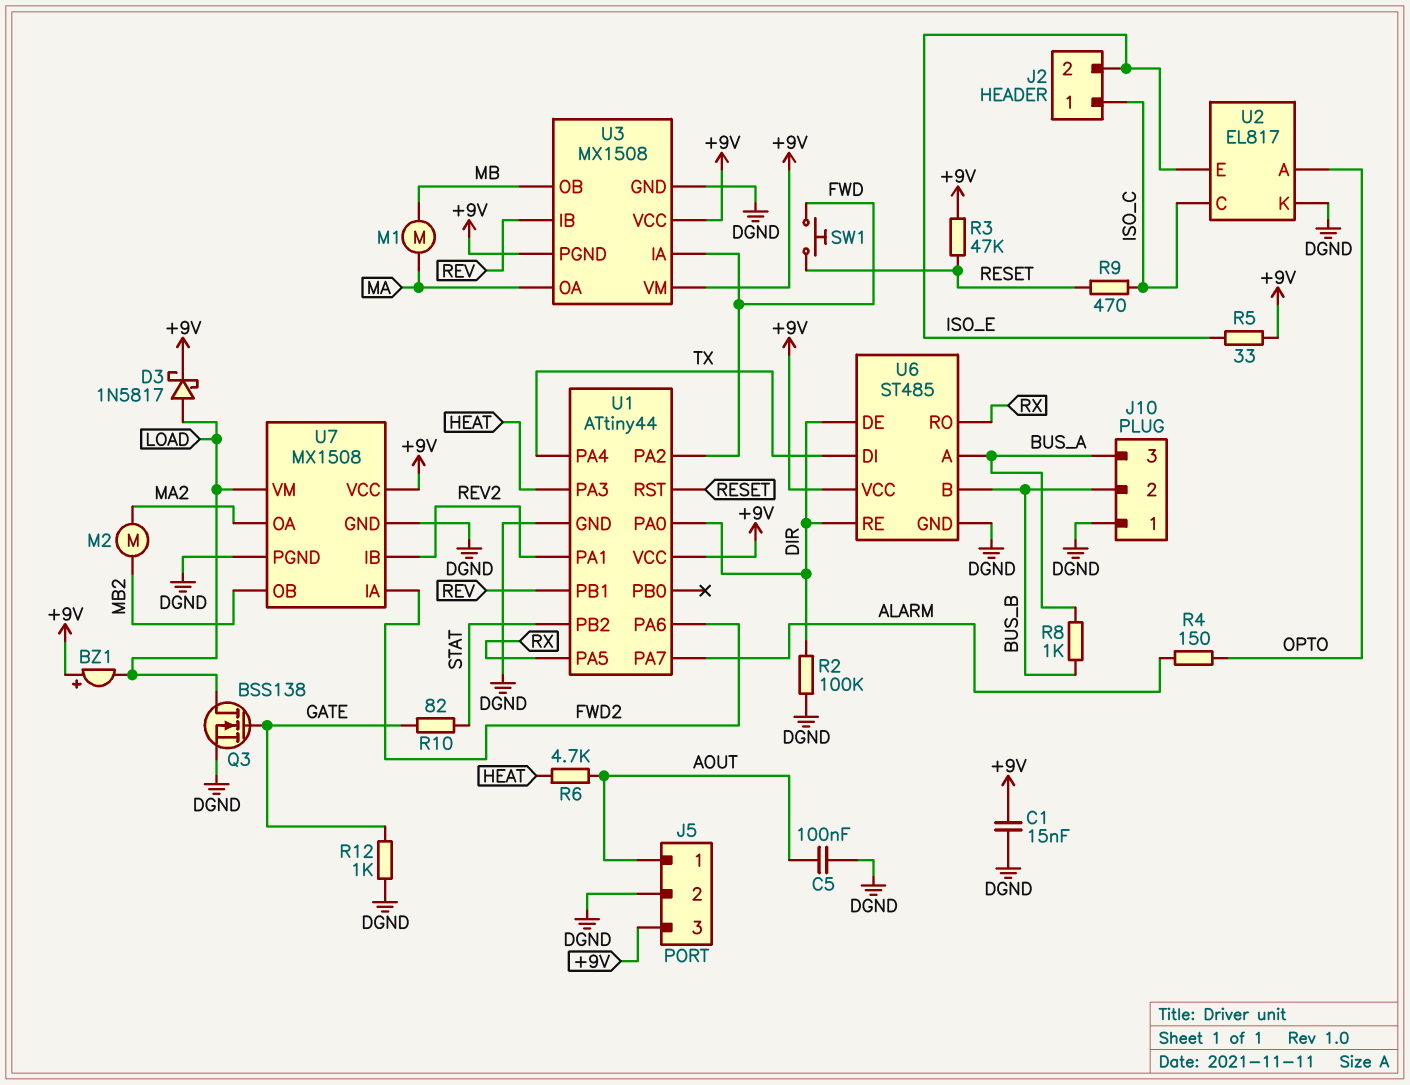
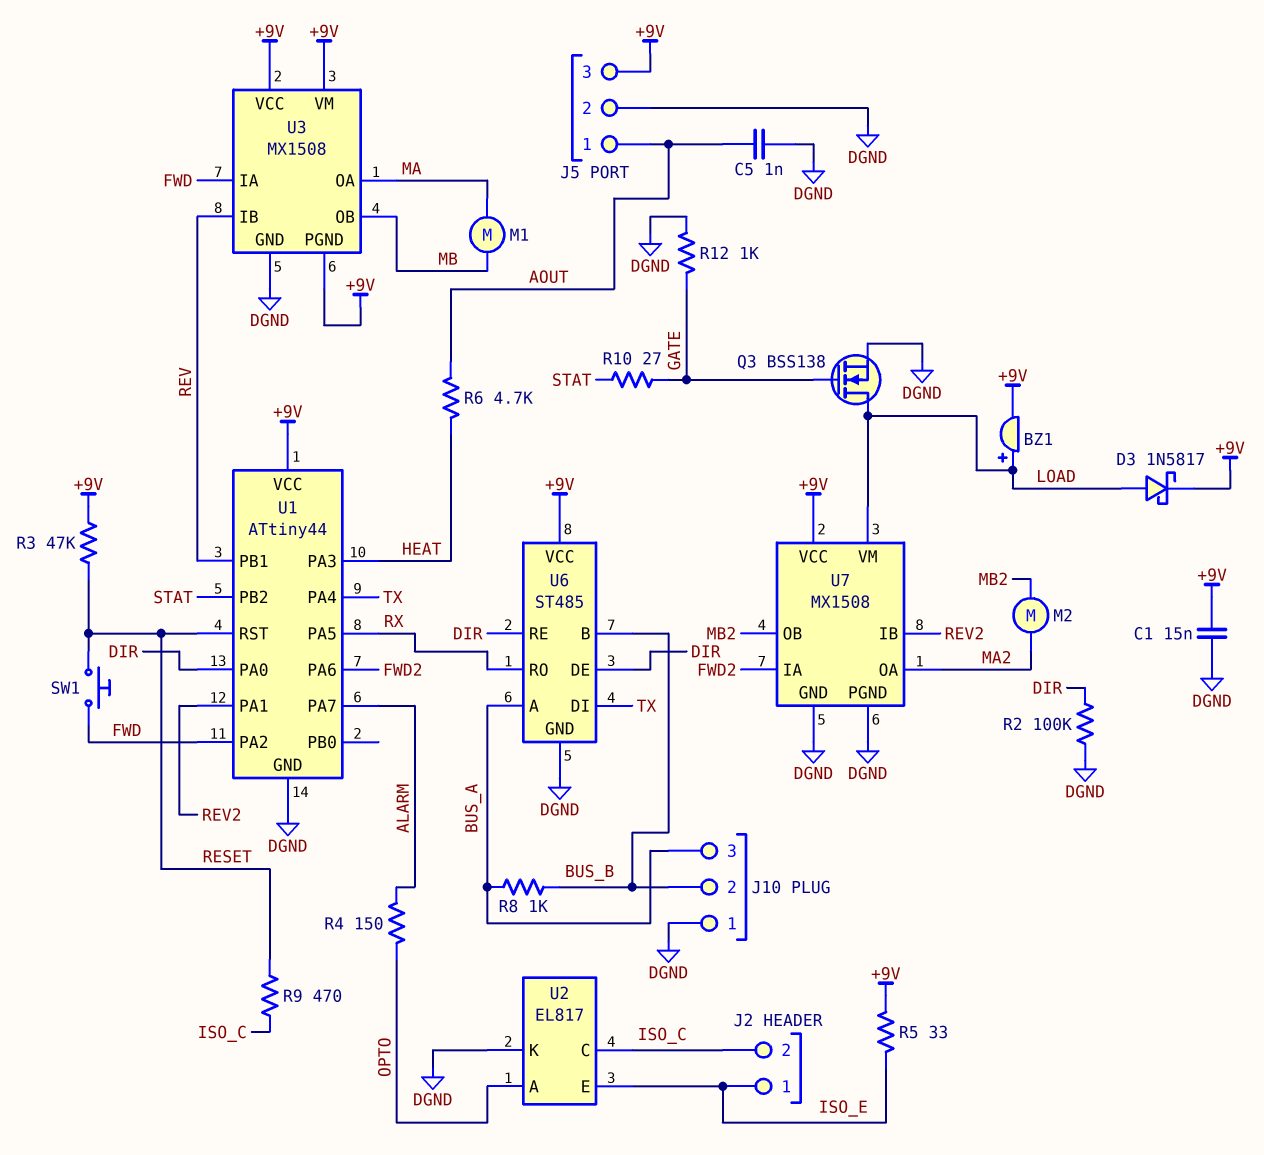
BZ1: buzzer (plus +9V, minus LOAD) -> buzzer (plus LOAD, minus +9V)
C5: 100nF (AOUT, DGND) -> 1nF (AOUT, DGND)
J2 pin 1: ISO_C -> ISO_E
J2 pin 2: ISO_E -> ISO_C
R10: 82 (GATE, STAT) -> 27 (GATE, STAT)

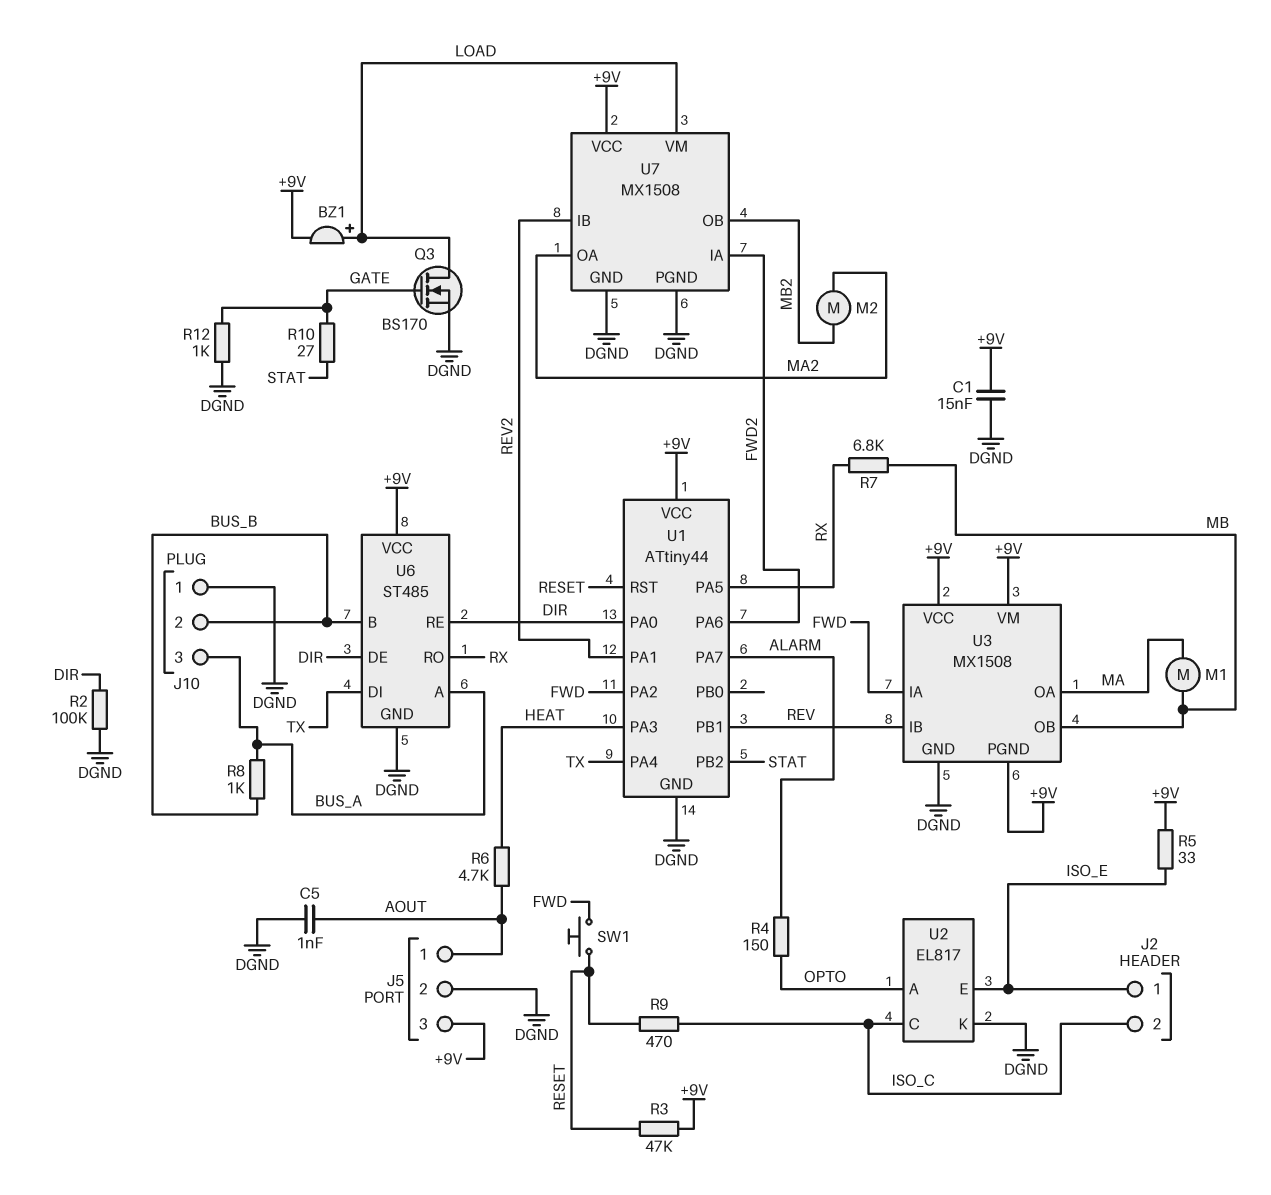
D3: schottky 1N5817 (A LOAD, K +9V) -> none
Q3: NMOS BSS138 (G GATE, D LOAD, S DGND) -> NMOS BS170 (G GATE, D LOAD, S DGND)
R7: none -> 6.8k (MB, RX)

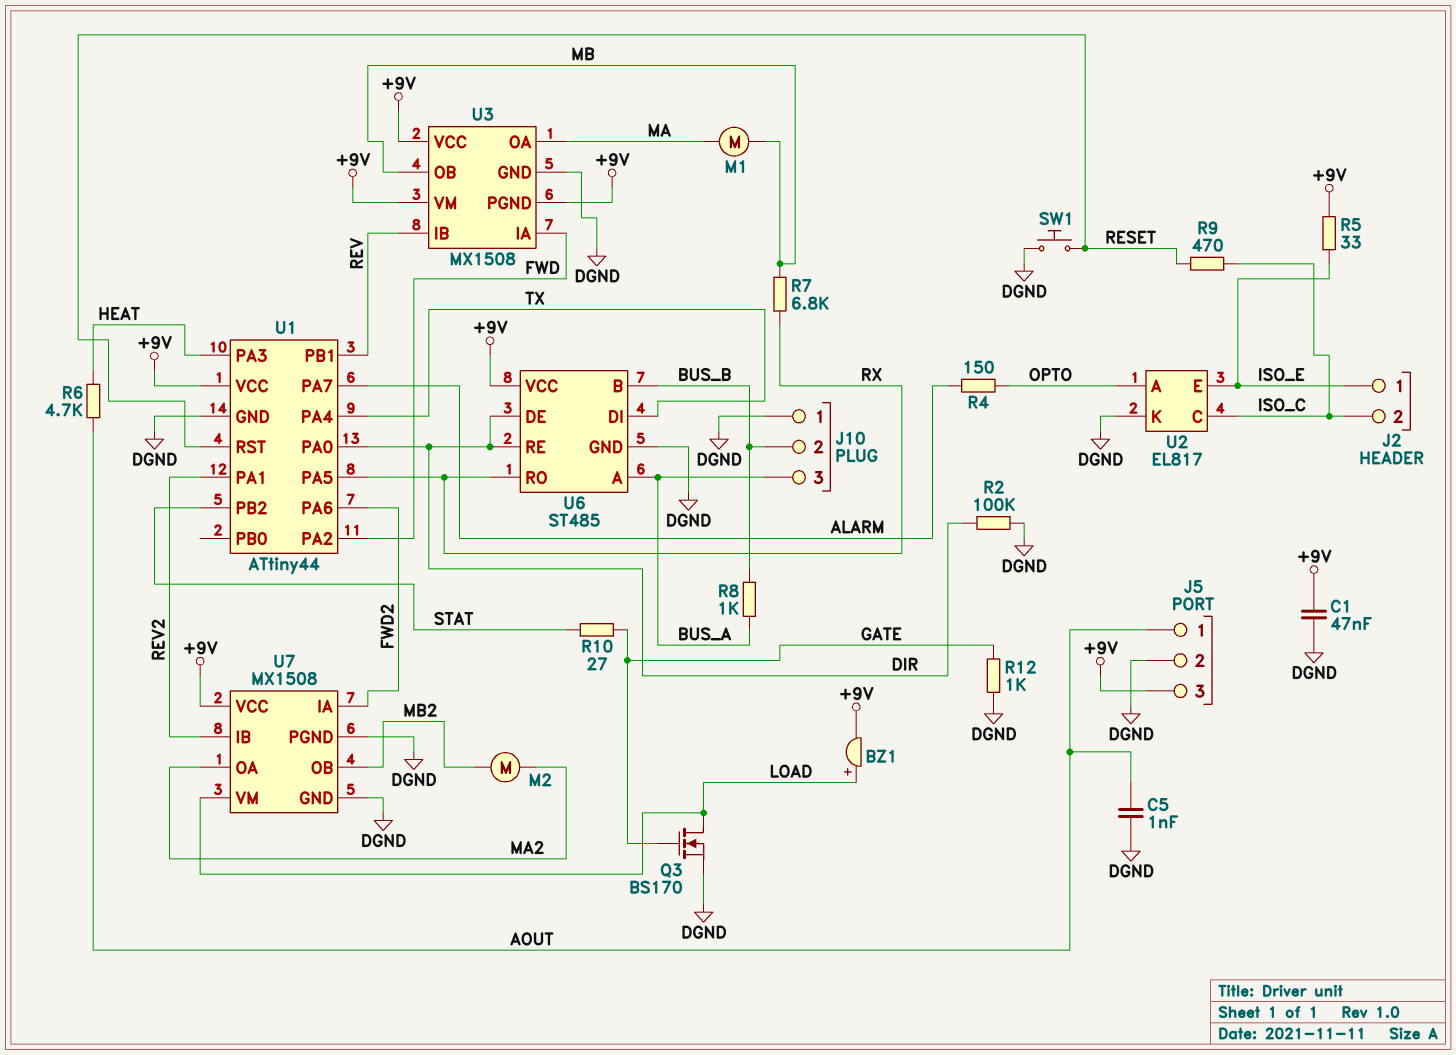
C1: 15nF (+9V, DGND) -> 47nF (+9V, DGND)
R3: 47k (+9V, RESET) -> none
SW1: button (FWD, RESET) -> button (DGND, RESET)

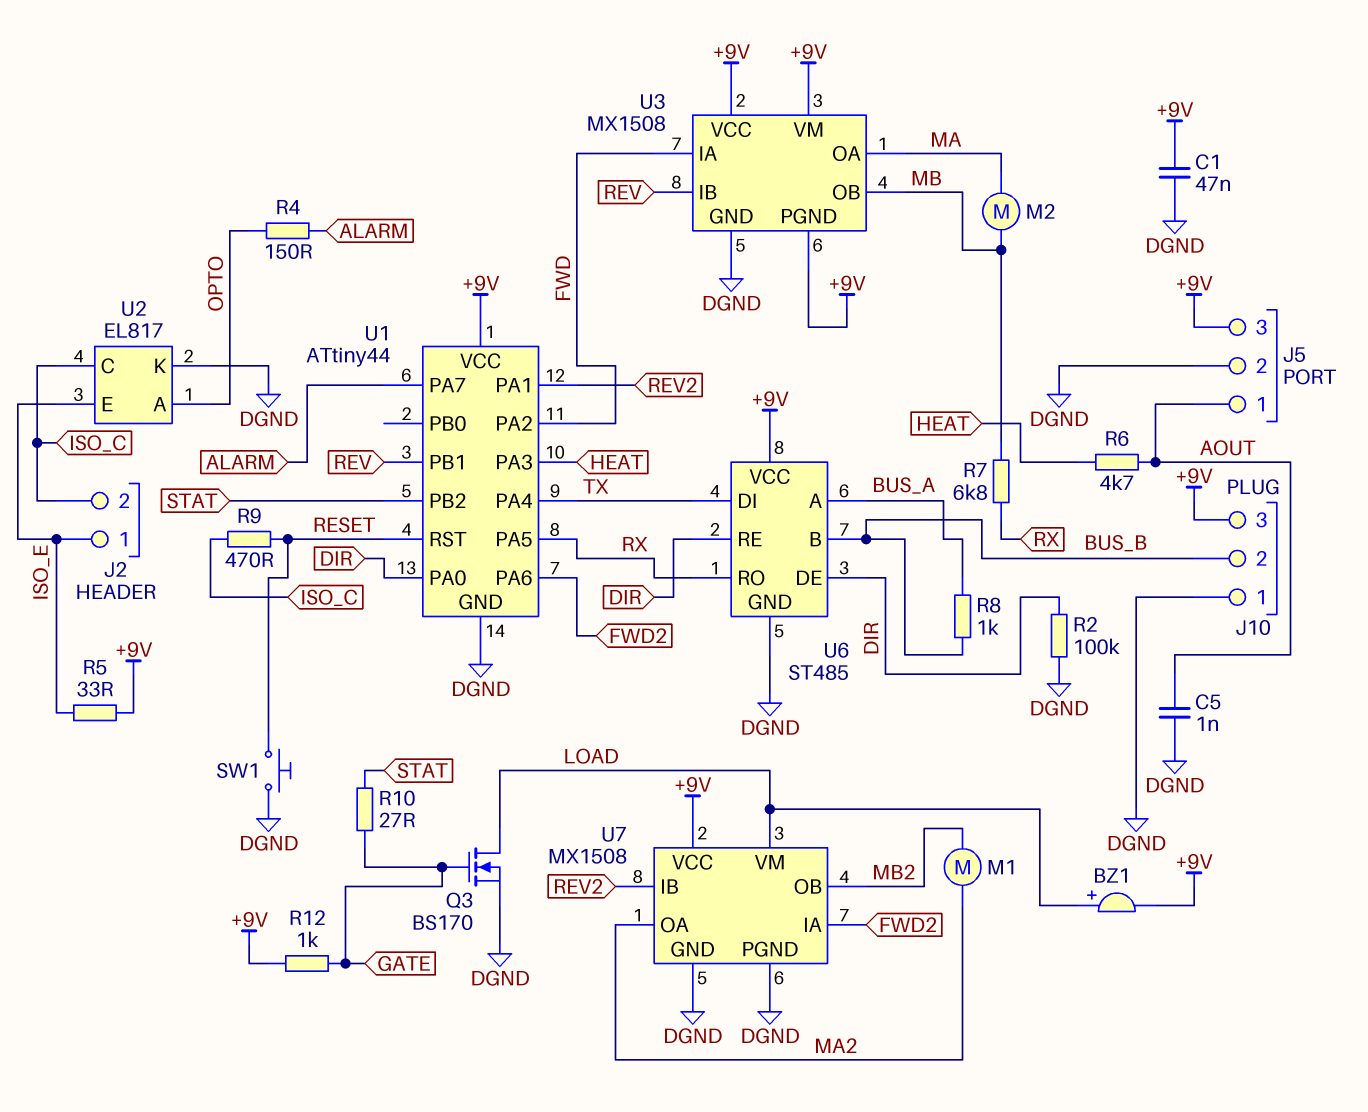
J10 pin 3: BUS_A -> +9V
M1: motor (MA, MB) -> motor (MA2, MB2)
M2: motor (MA2, MB2) -> motor (MA, MB)
R12: 1k (DGND, GATE) -> 1k (+9V, GATE)

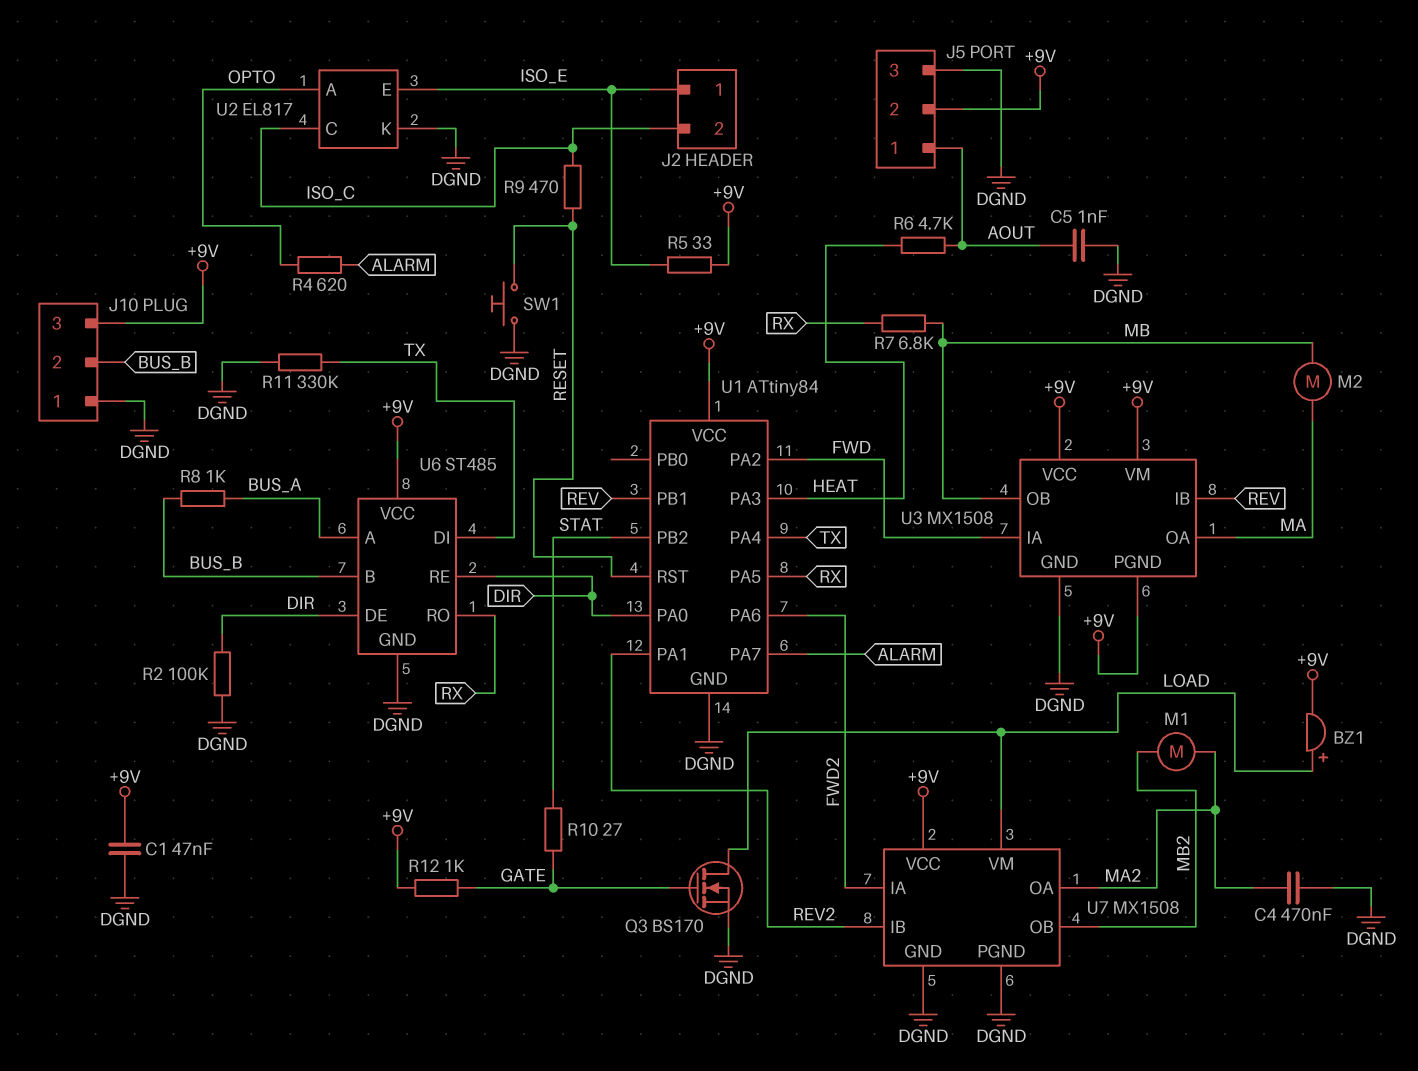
C4: none -> 470nF (DGND, MA2)
J5 pin 2: DGND -> +9V
J5 pin 3: +9V -> DGND
R4: 150 (ALARM, OPTO) -> 620 (ALARM, OPTO)
R11: none -> 330k (DGND, TX)
U1: ATtiny44 -> ATtiny84

